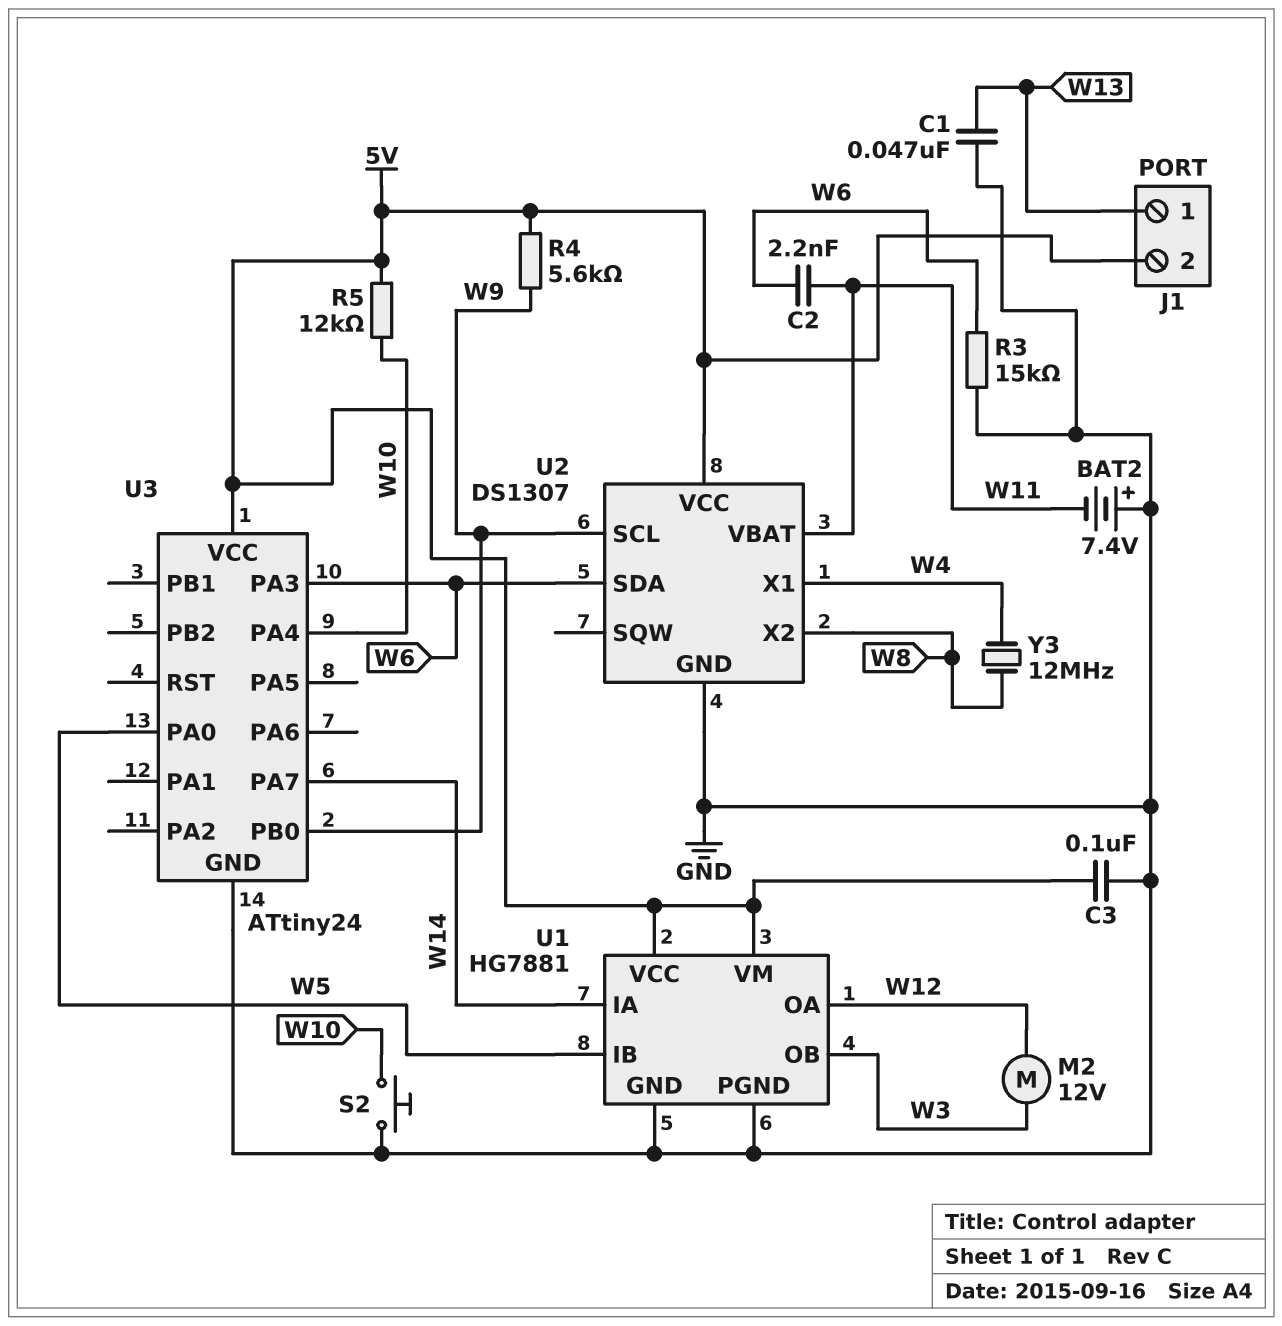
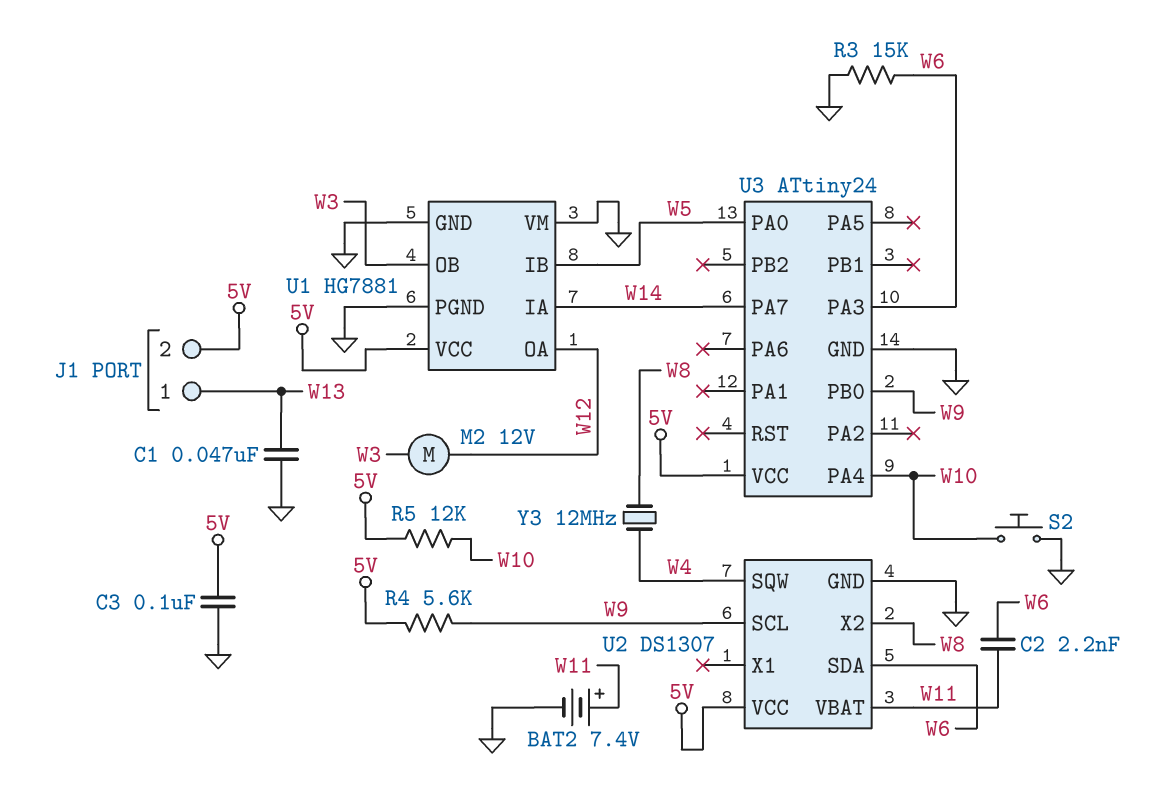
BAT2: 7.4V (plus GND, minus W11) -> 7.4V (plus W11, minus GND)
U1 pin VM: 5V -> GND
U2 pin SQW: none -> W4
U2 pin X1: W4 -> none

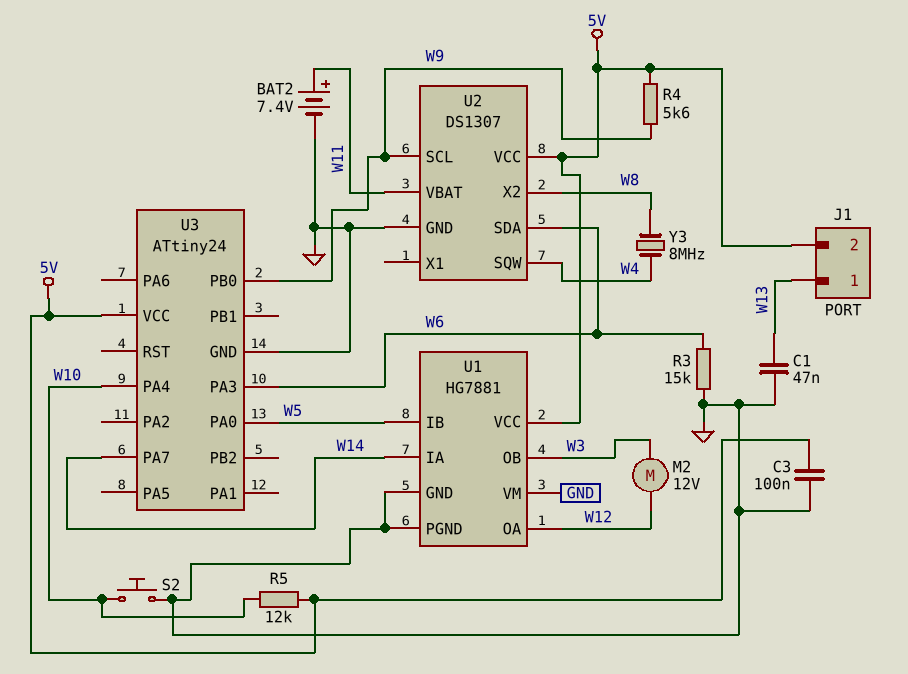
C2: 2.2nF (W6, W11) -> none
Y3: 12MHz (W4, W8) -> 8MHz (W4, W8)

